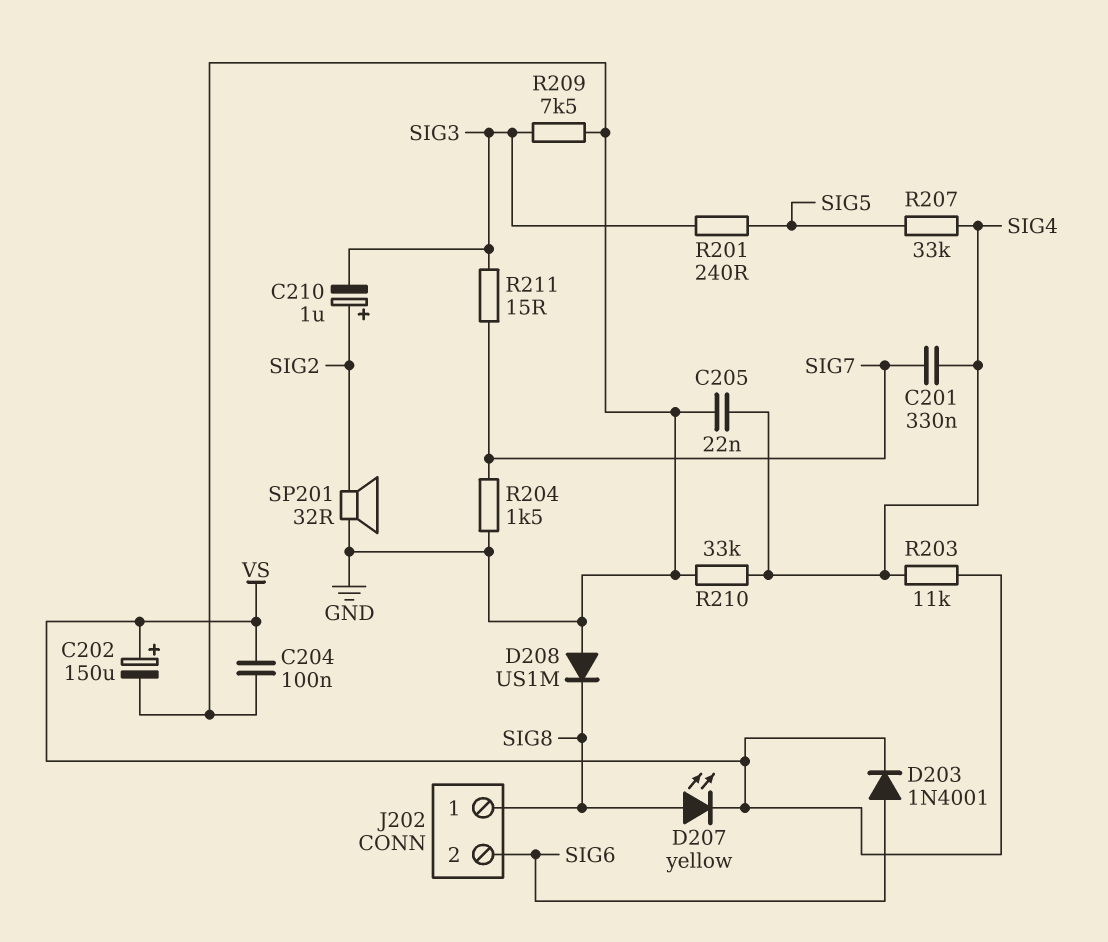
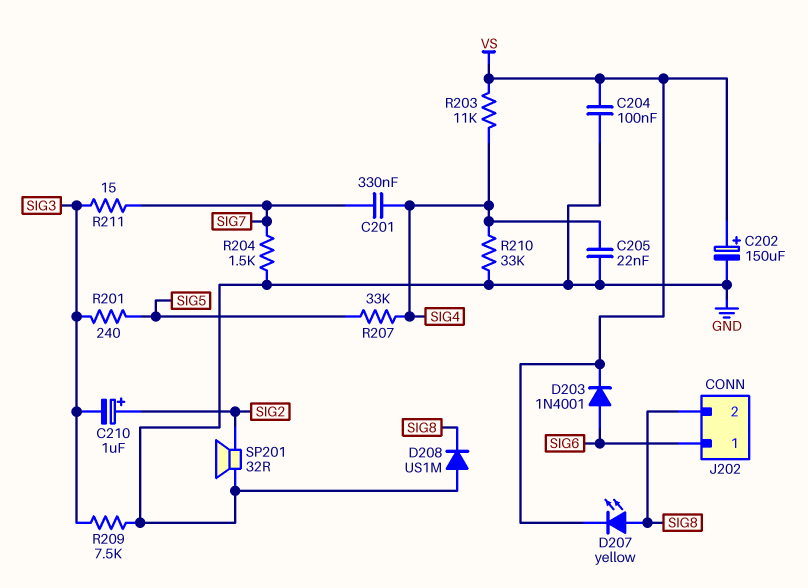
J202 pin 1: SIG8 -> SIG6
J202 pin 2: SIG6 -> SIG8

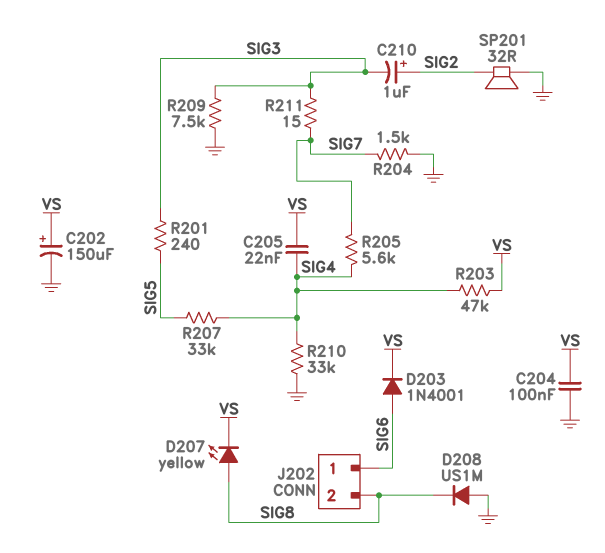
C201: 330nF (SIG4, SIG7) -> none
C205: 22nF (GND, SIG4) -> 22nF (SIG4, VS)
R203: 11k (SIG4, VS) -> 47k (SIG4, VS)
R205: none -> 5.6k (SIG4, SIG7)

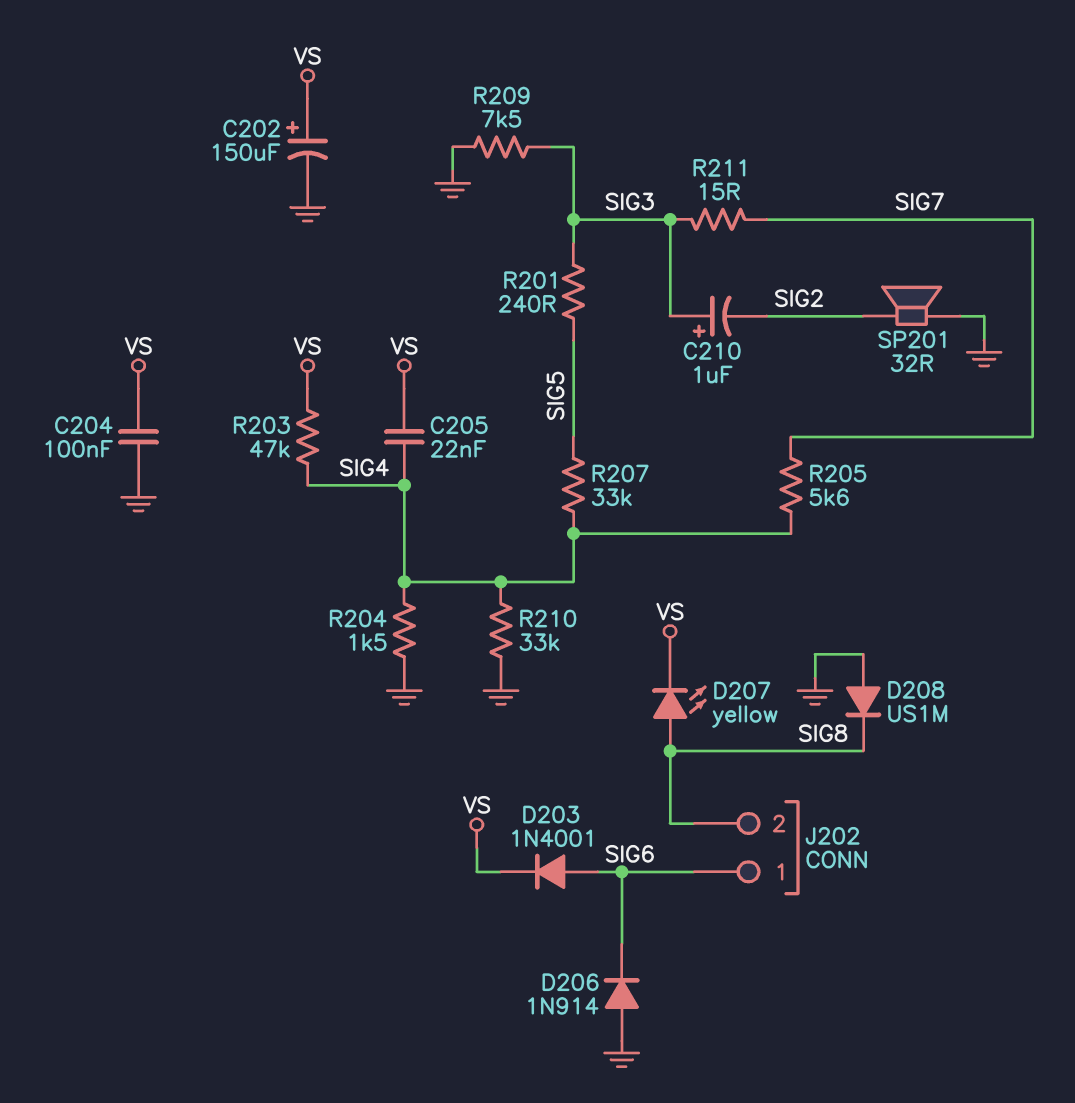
C210: 1uF (plus SIG2, minus SIG3) -> 1uF (plus SIG3, minus SIG2)
D206: none -> diode 1N914 (A GND, K SIG6)
R204: 1.5k (GND, SIG7) -> 1.5k (GND, SIG4)

